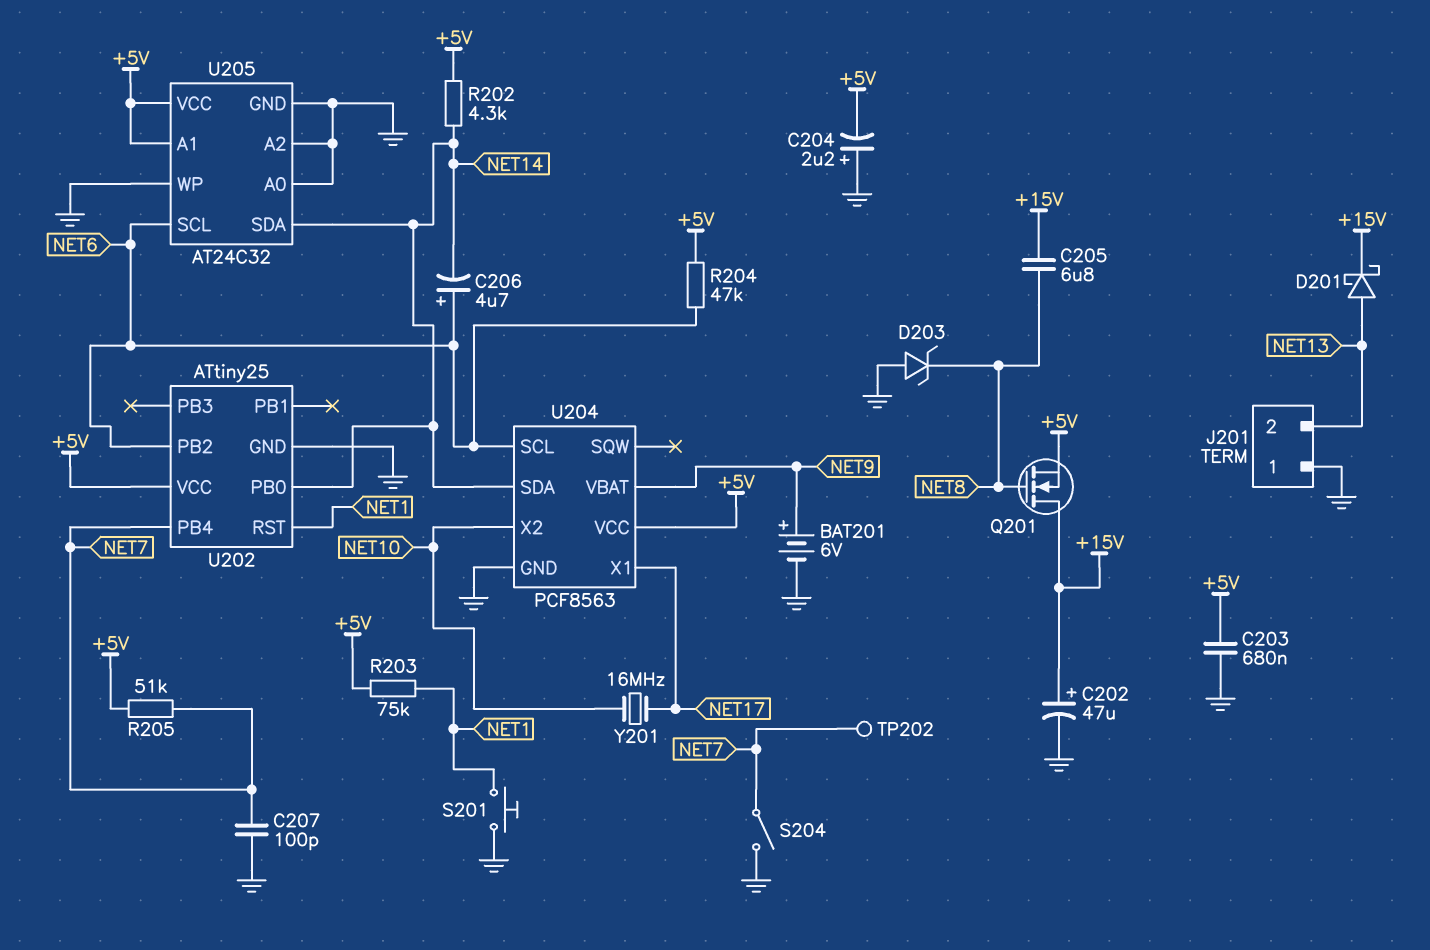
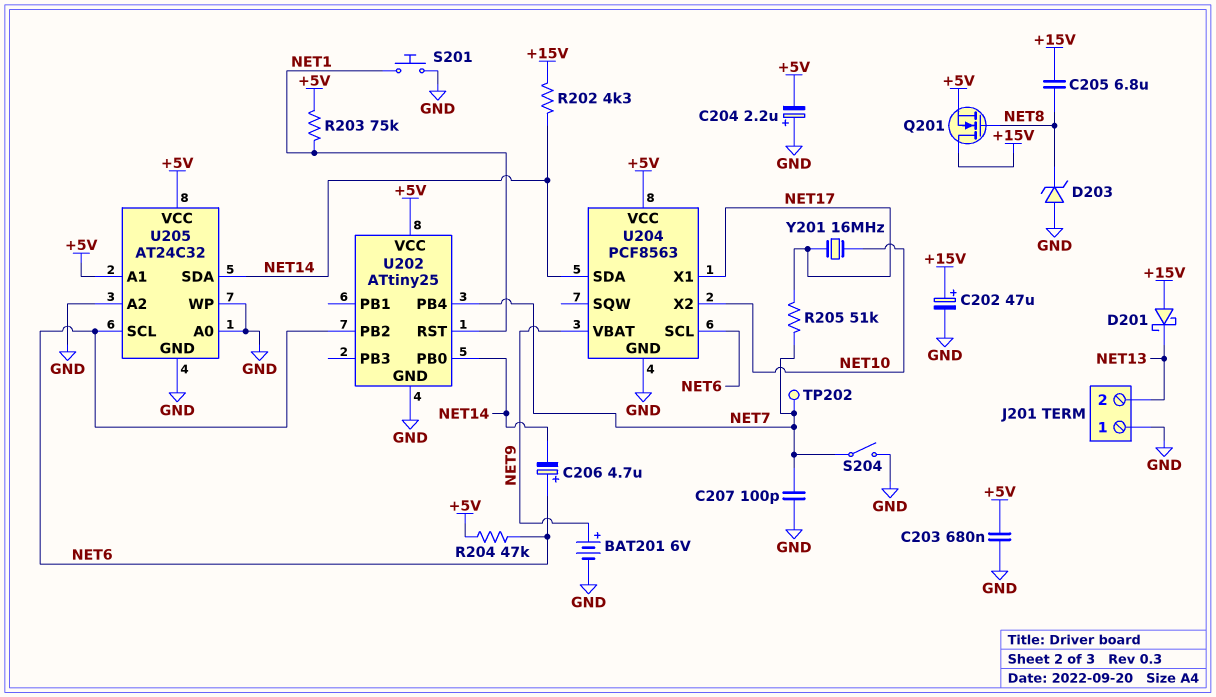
D201: schottky (A NET13, K +15V) -> schottky (A +15V, K NET13)
R202: 4.3k (+5V, NET14) -> 4.3k (+15V, NET14)
R205: 51k (+5V, NET7) -> 51k (NET7, NET17)

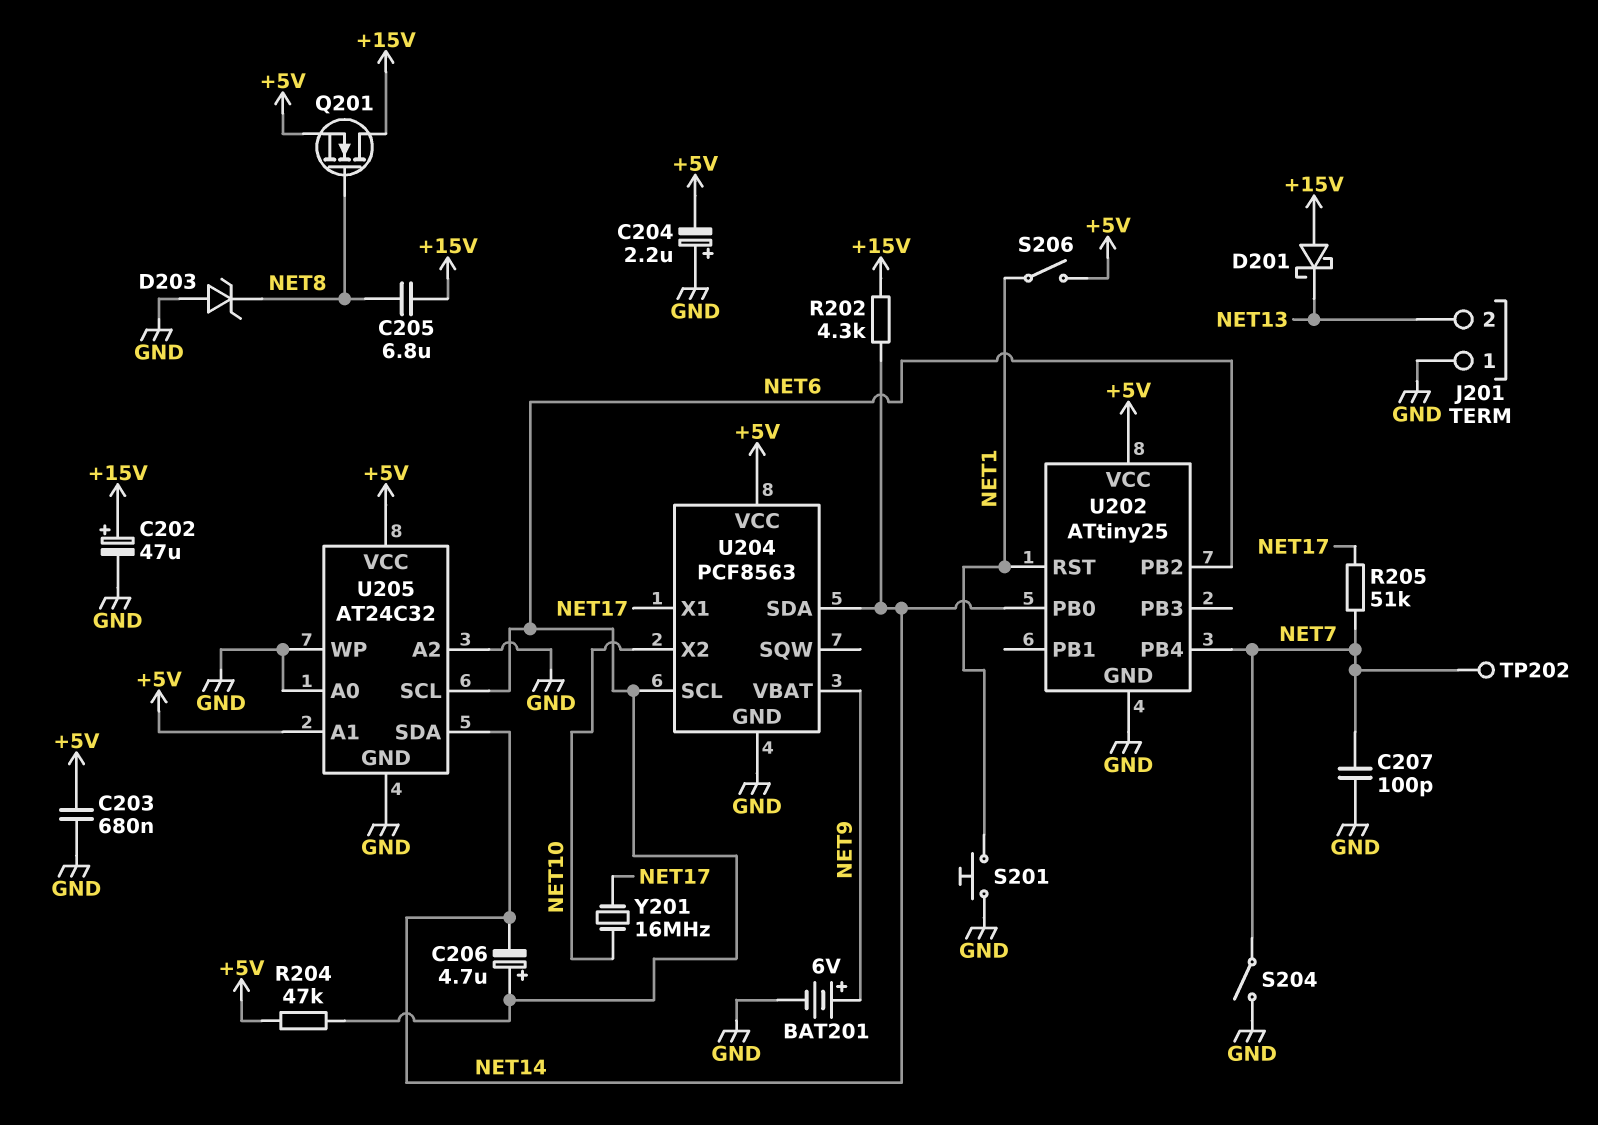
R203: 75k (+5V, NET1) -> none
S206: none -> switch (+5V, NET1)

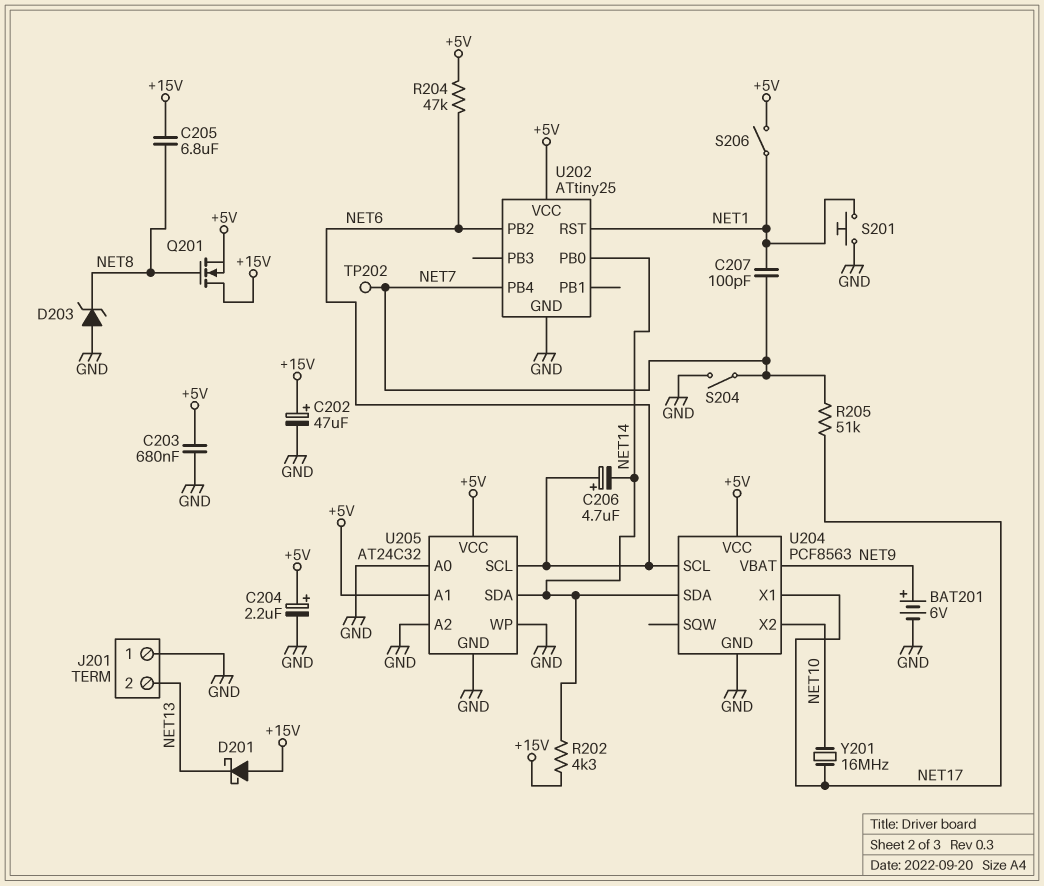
C204: 2.2uF (plus GND, minus +5V) -> 2.2uF (plus +5V, minus GND)
C207: 100pF (GND, NET7) -> 100pF (NET1, NET7)

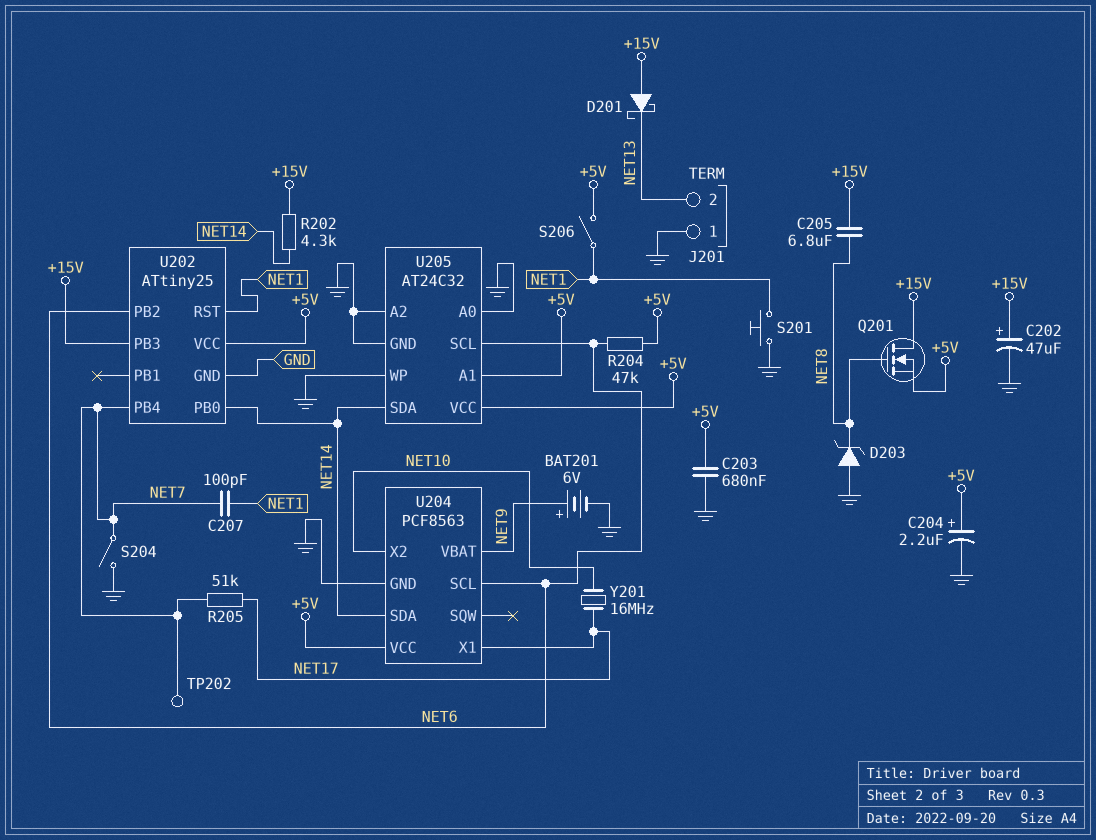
C206: 4.7uF (plus NET6, minus NET14) -> none
U202 pin PB3: none -> +15V

